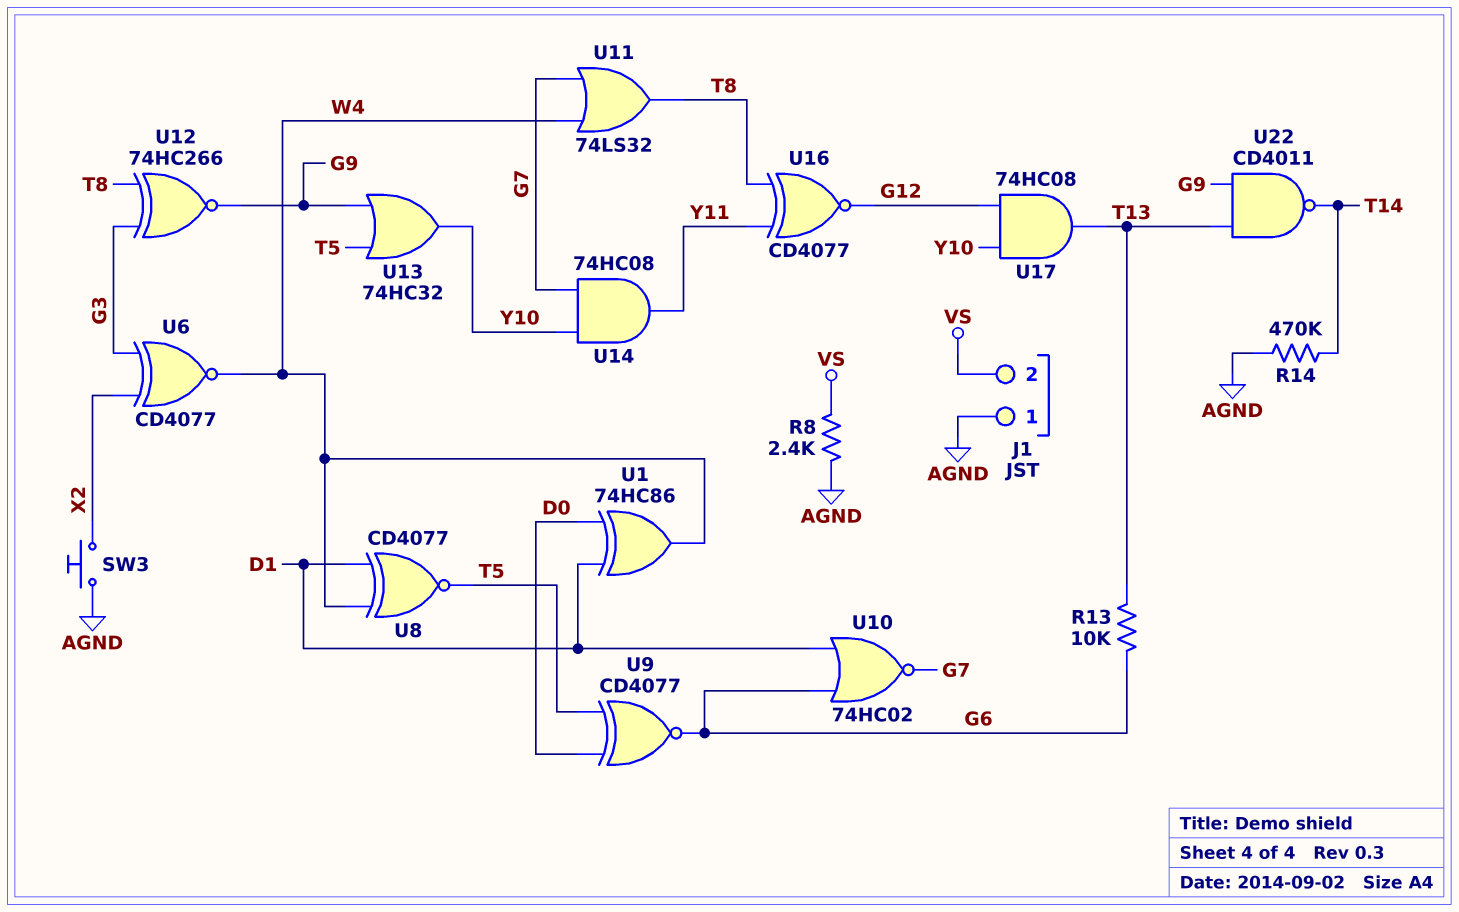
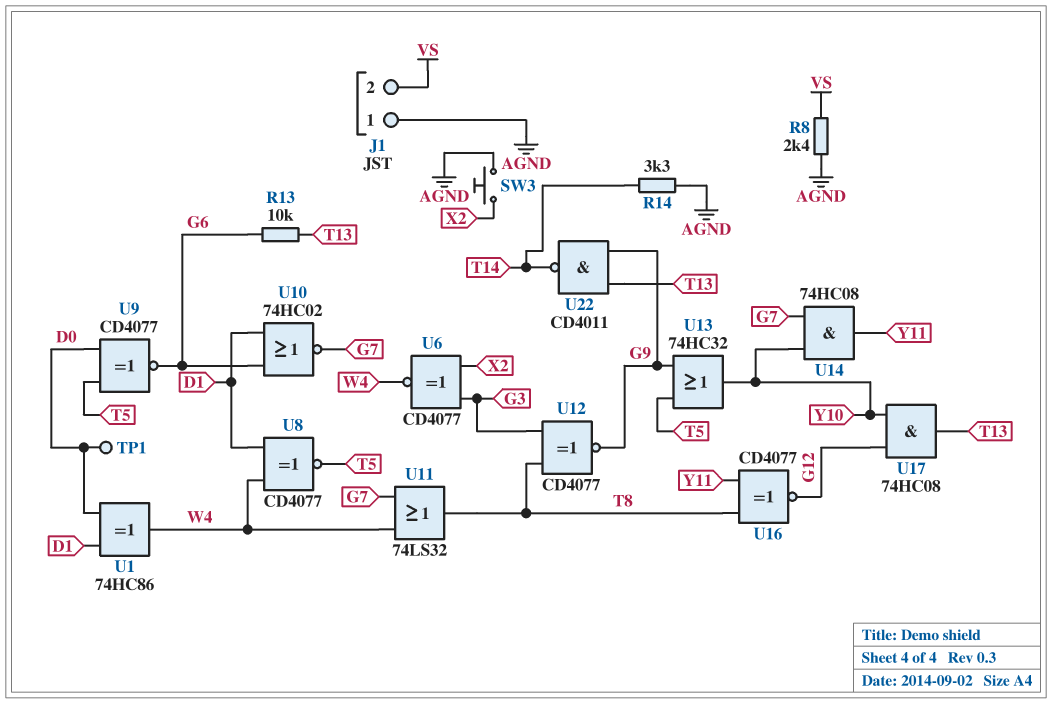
R14: 470k (AGND, T14) -> 3.3k (AGND, T14)
TP1: none -> test point (D0)
U12: XNOR 74HC266 (in G3, in T8, out G9) -> XNOR CD4077 (in G3, in T8, out G9)

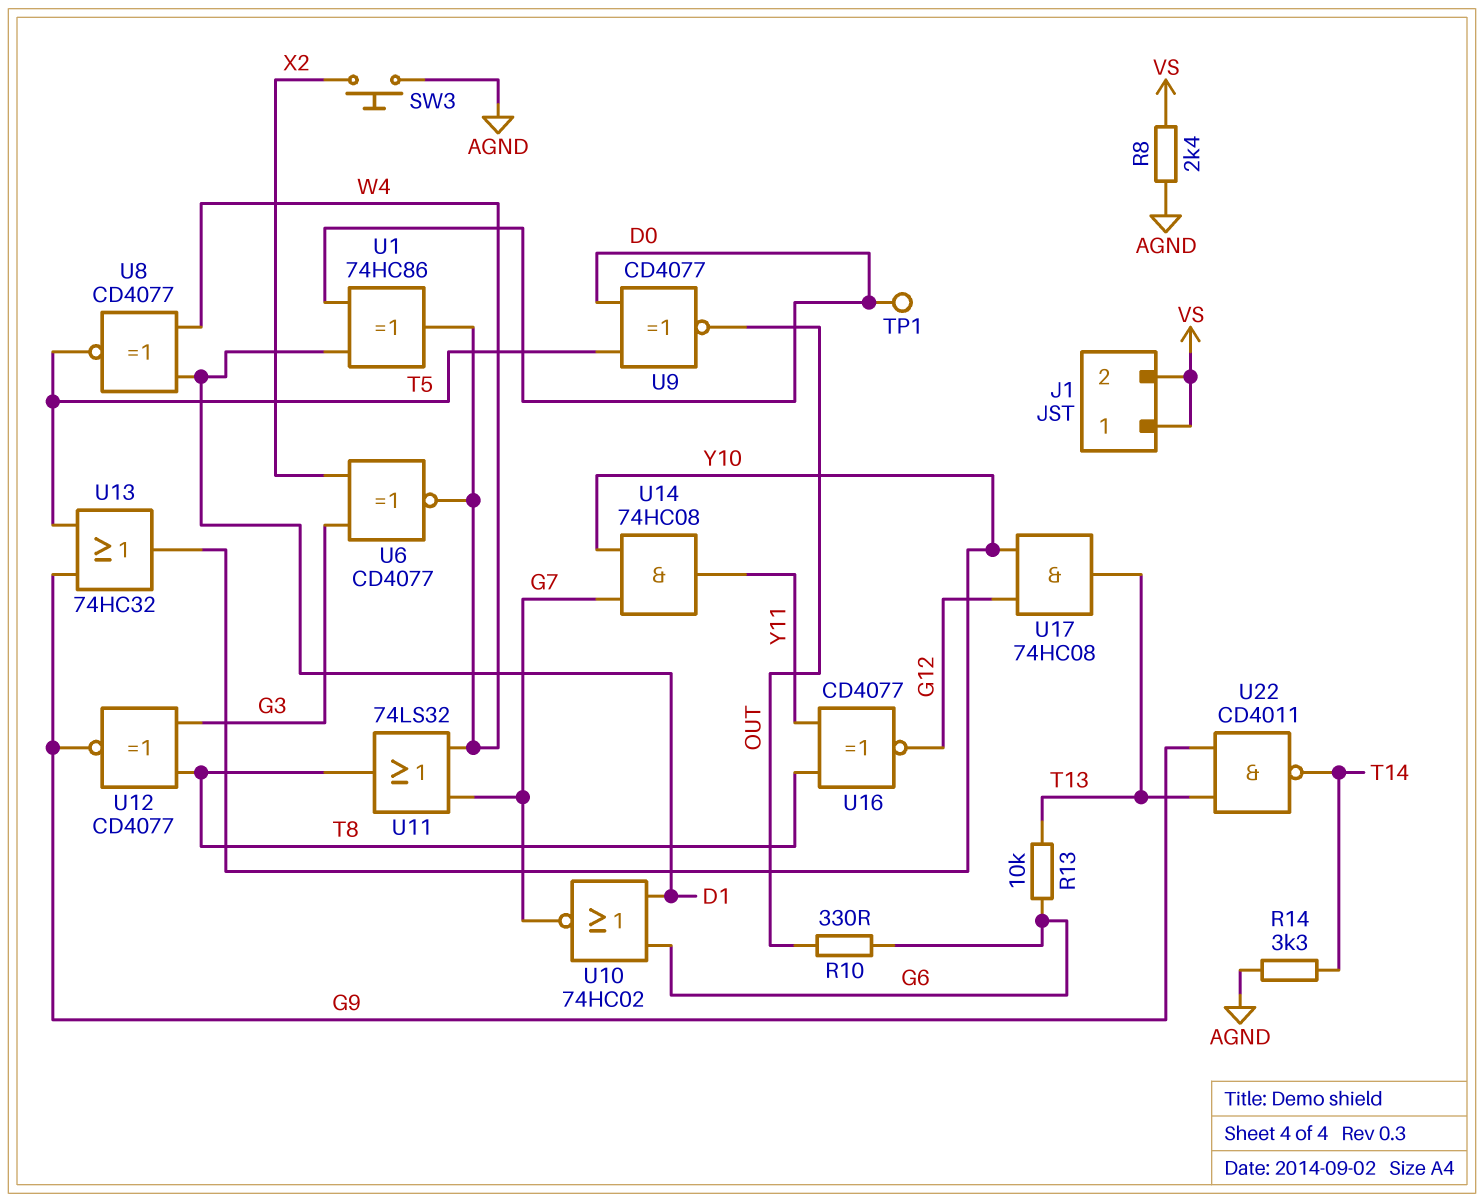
J1 pin 1: AGND -> VS
R10: none -> 330 (G6, OUT)
U9: XNOR CD4077 (in D0, in T5, out G6) -> XNOR CD4077 (in D0, in T5, out OUT)

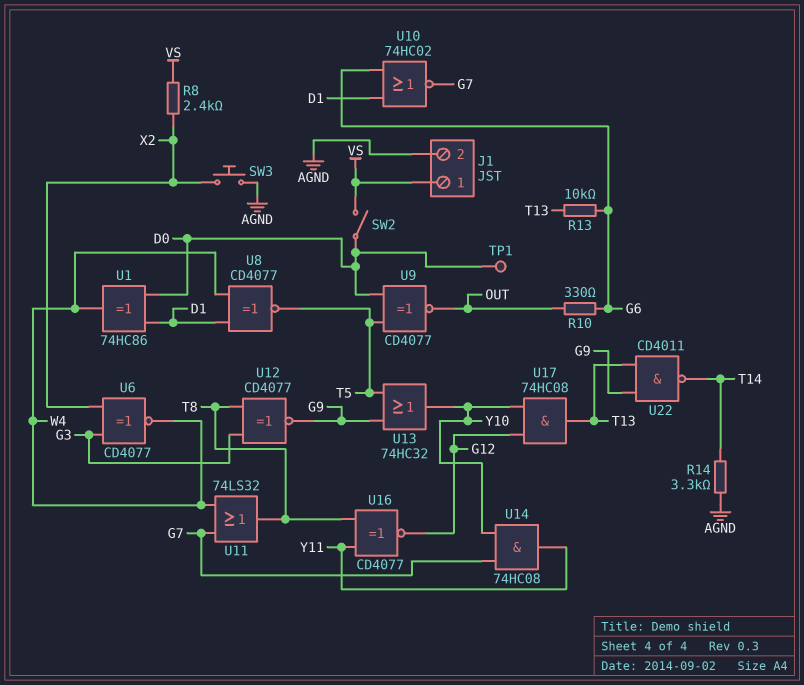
J1 pin 2: VS -> AGND
R8: 2.4k (AGND, VS) -> 2.4k (VS, X2)
SW2: none -> switch (D0, VS)

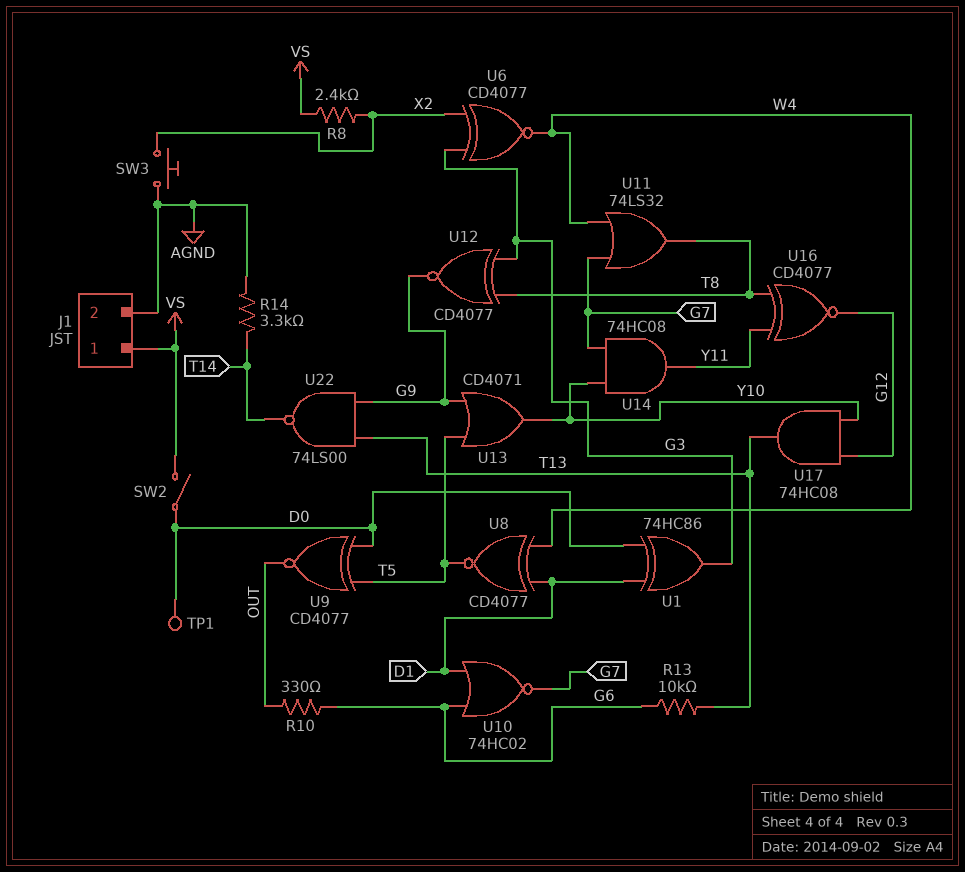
U1: XOR 74HC86 (in D0, in D1, out W4) -> XOR 74HC86 (in D0, in D1, out G3)
U13: OR 74HC32 (in G9, in T5, out Y10) -> OR CD4071 (in G9, in T5, out Y10)
U22: NAND CD4011 (in G9, in T13, out T14) -> NAND 74LS00 (in G9, in T13, out T14)

